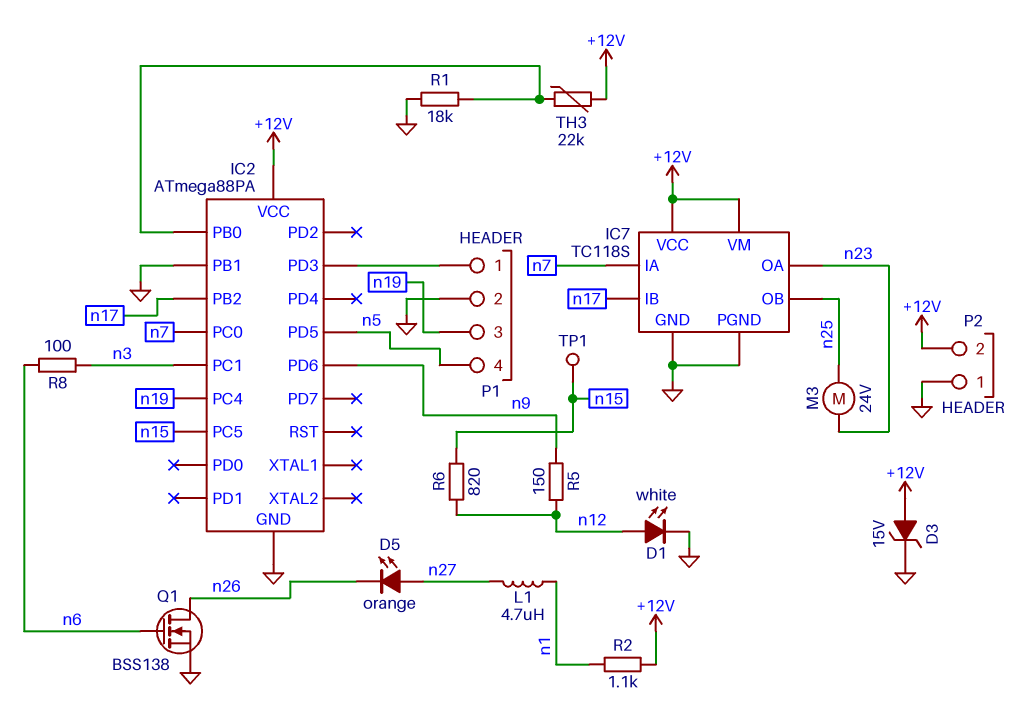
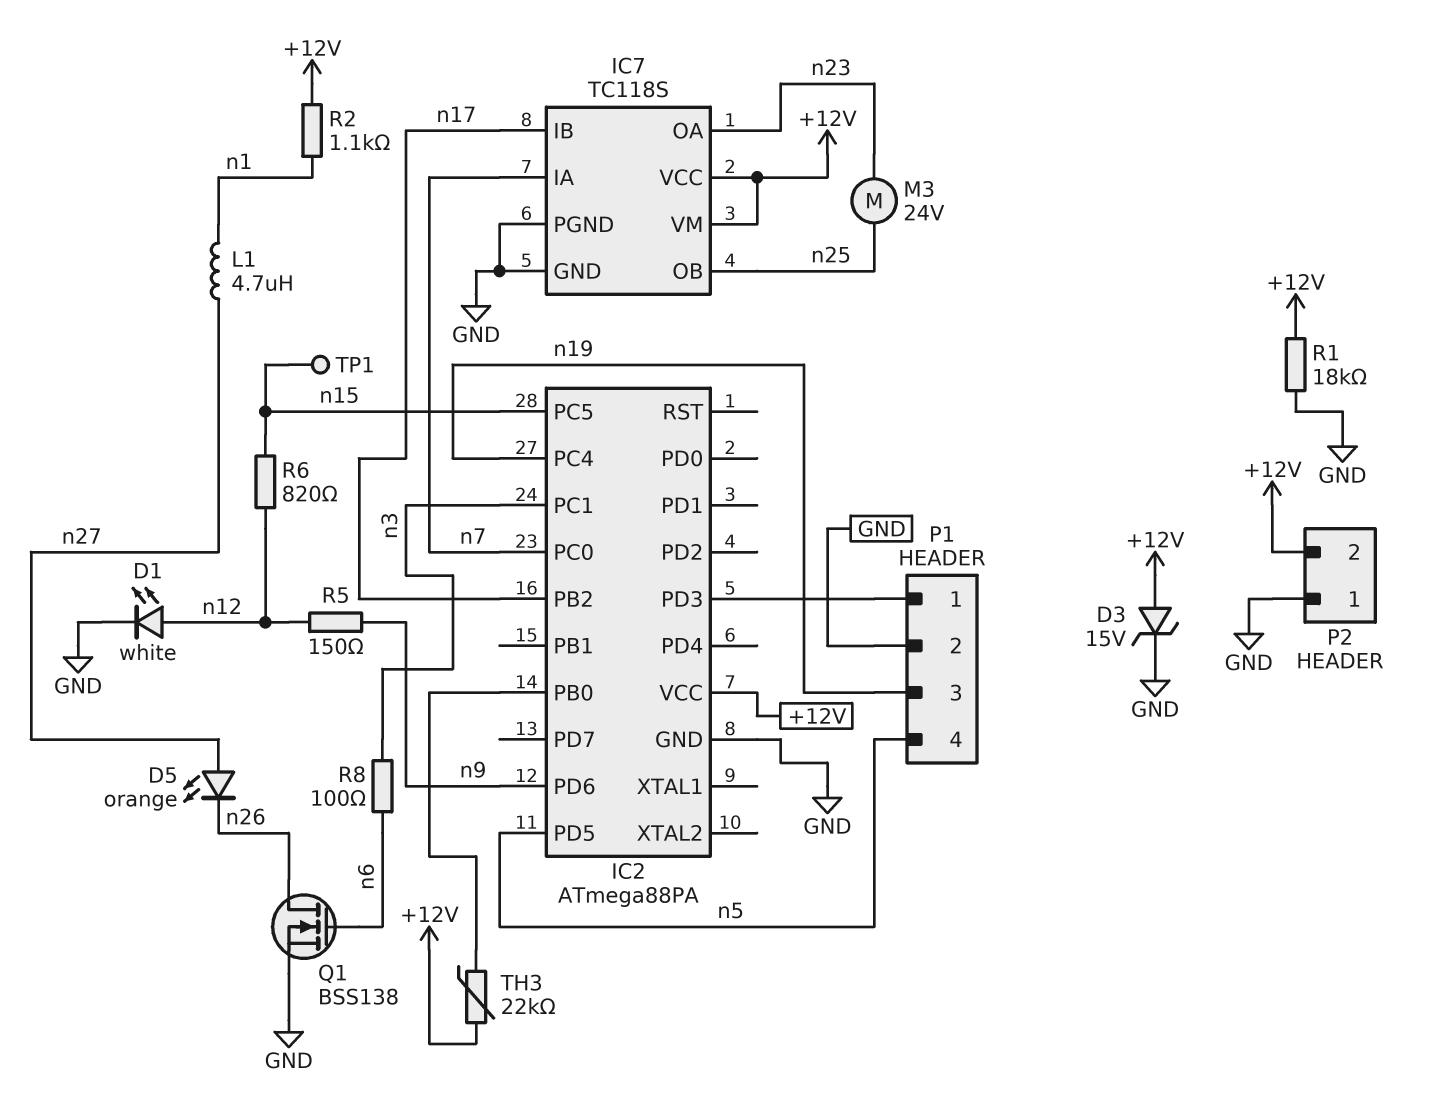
IC2 pin PB1: GND -> none
R1: 18k (GND, IC2/PB0) -> 18k (+12V, GND)

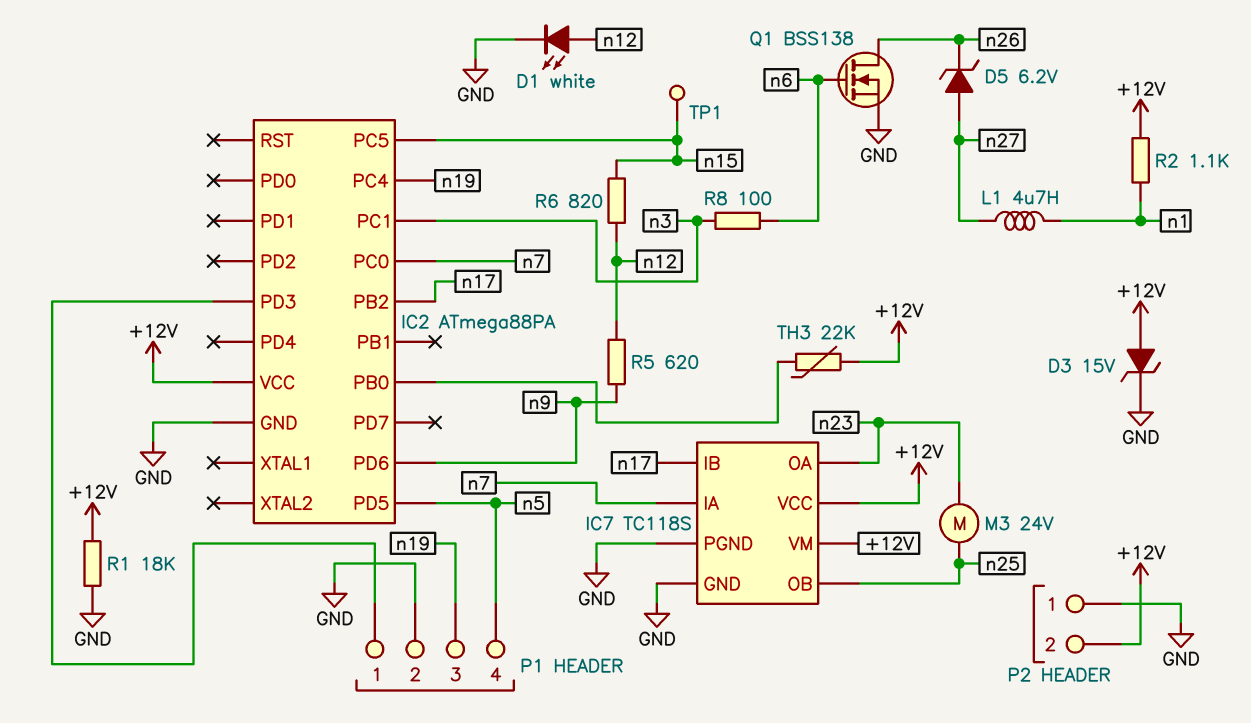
D5: LED orange (A n27, K n26) -> zener 6.2V (A n27, K n26)
R5: 150 (n9, n12) -> 620 (n9, n12)

